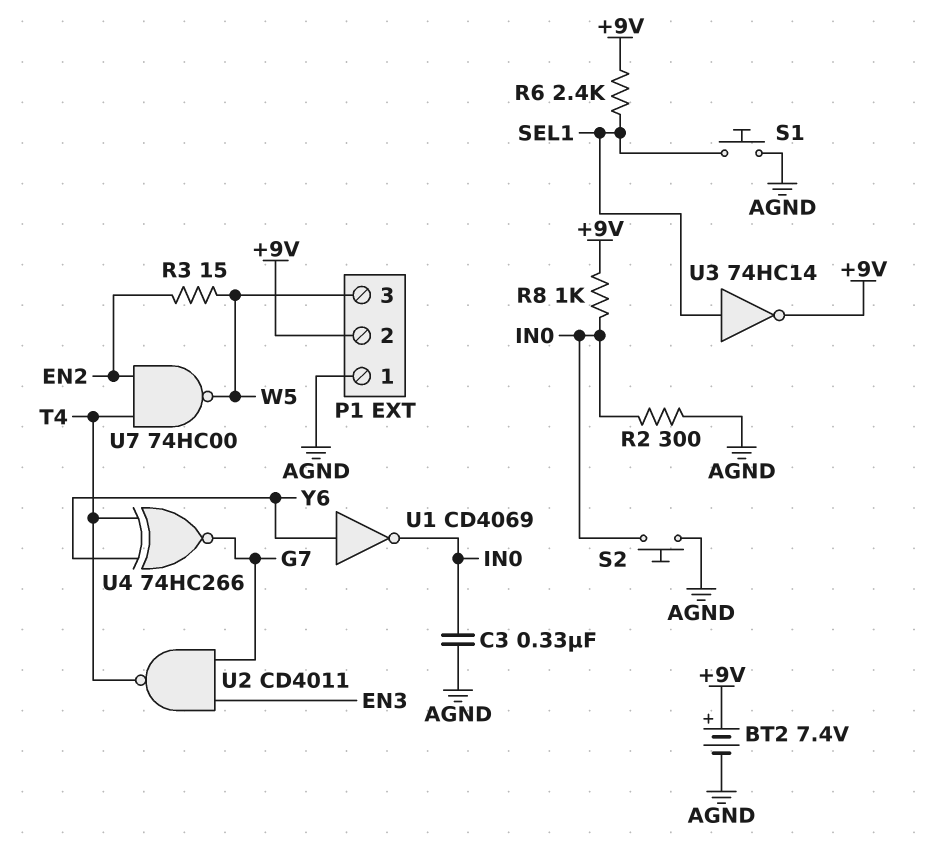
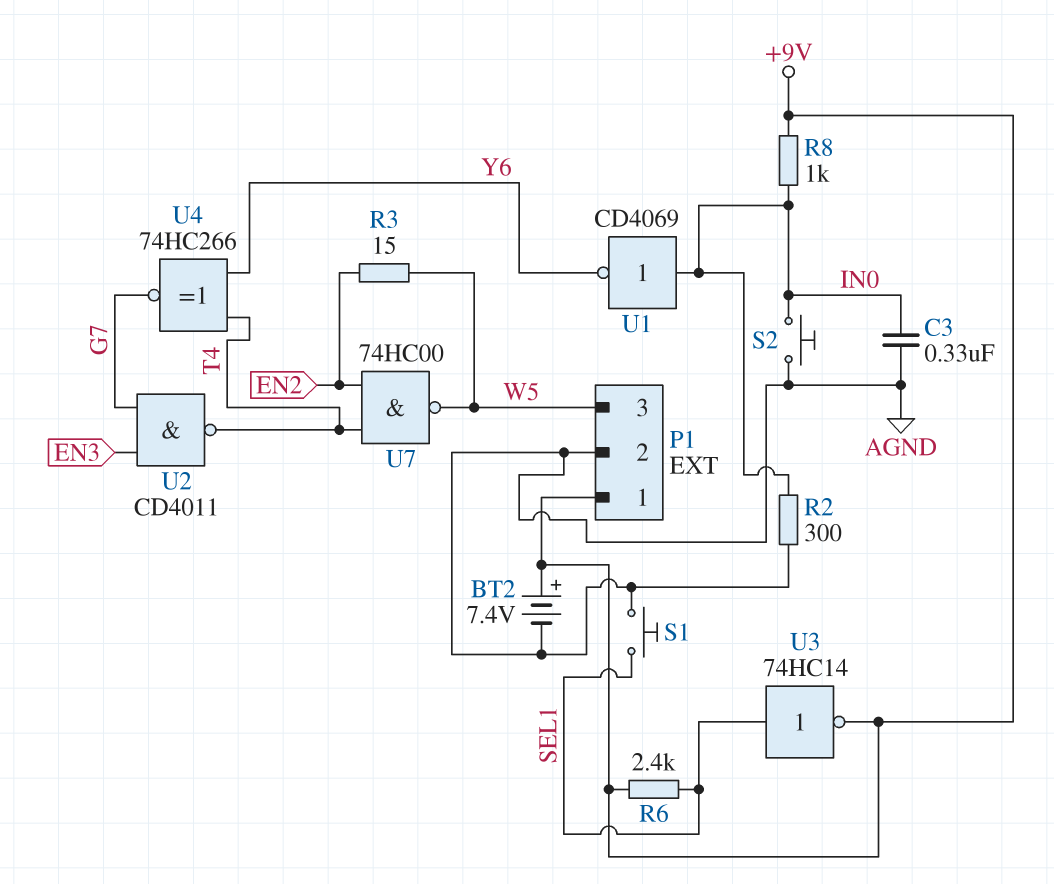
P1 pin 1: AGND -> +9V
P1 pin 2: +9V -> AGND
U1: NOT CD4069 (in Y6, out IN0) -> NOT CD4069 (in IN0, out Y6)

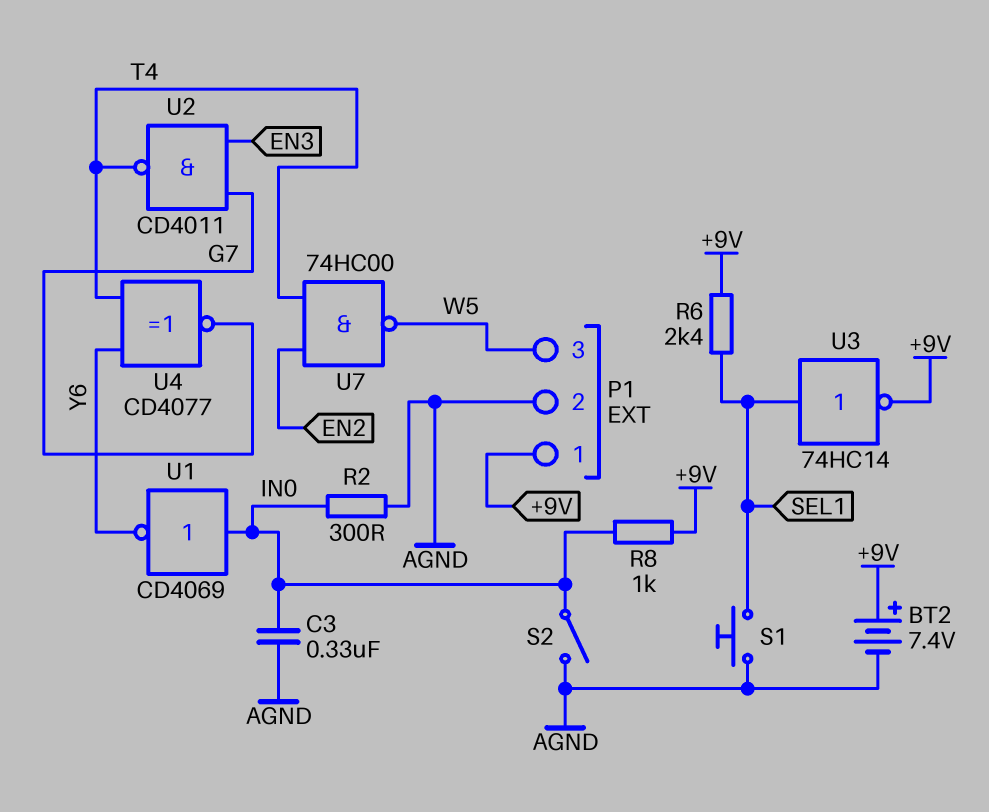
R3: 15 (EN2, W5) -> none
S2: button (AGND, IN0) -> switch (AGND, IN0)
U4: XNOR 74HC266 (in T4, in Y6, out G7) -> XNOR CD4077 (in T4, in Y6, out G7)

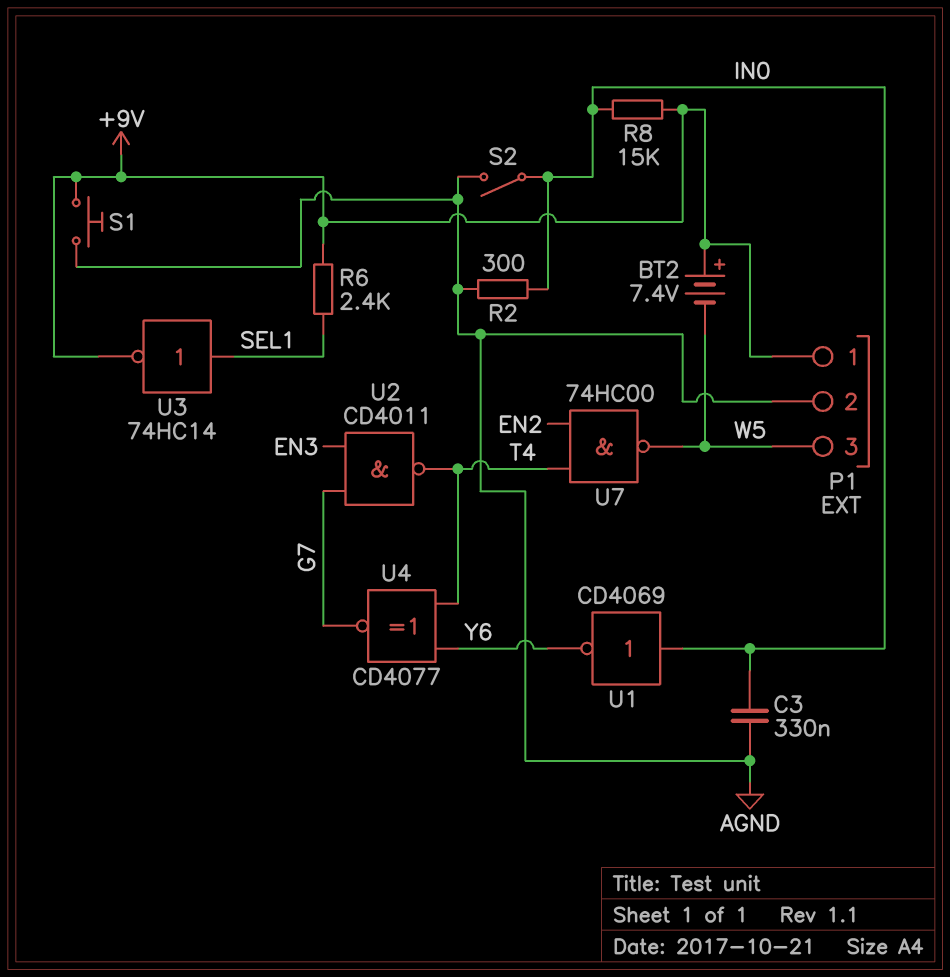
BT2: 7.4V (plus +9V, minus AGND) -> 7.4V (plus +9V, minus W5)
R8: 1k (+9V, IN0) -> 15k (+9V, IN0)
S1: button (AGND, SEL1) -> button (+9V, AGND)

